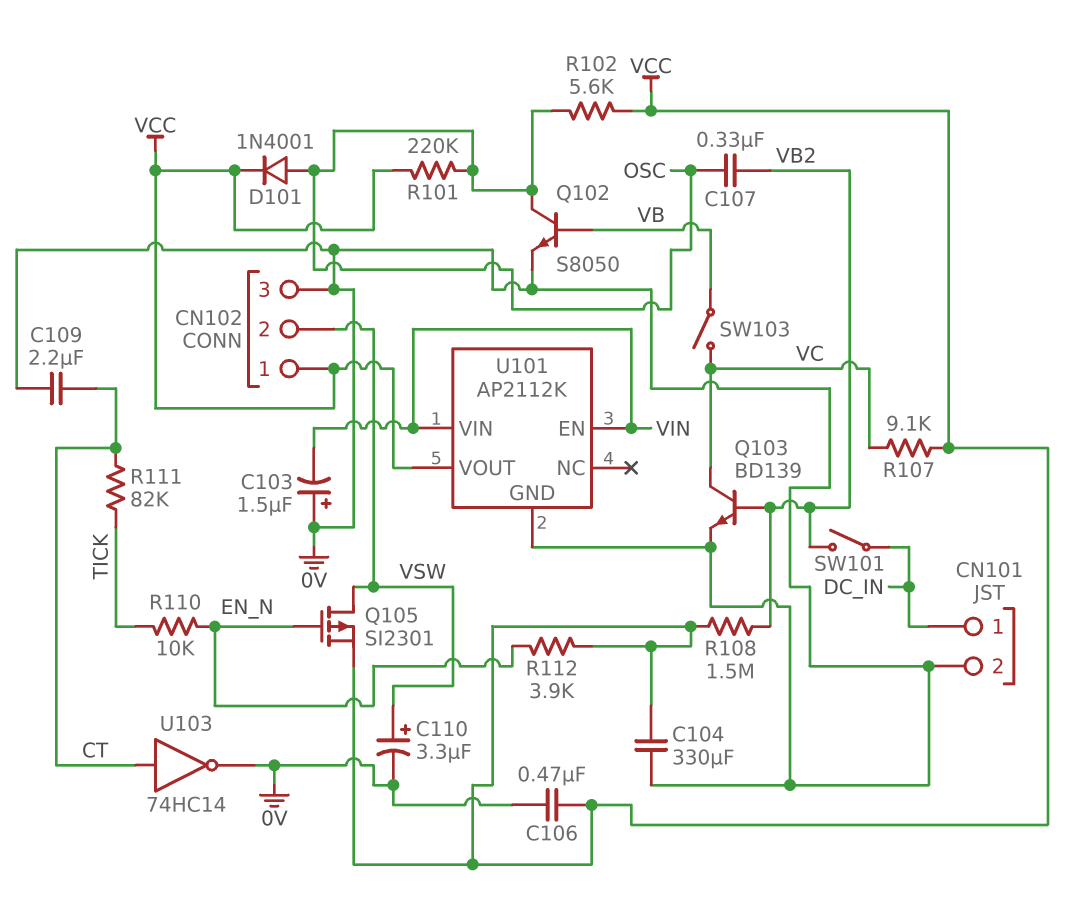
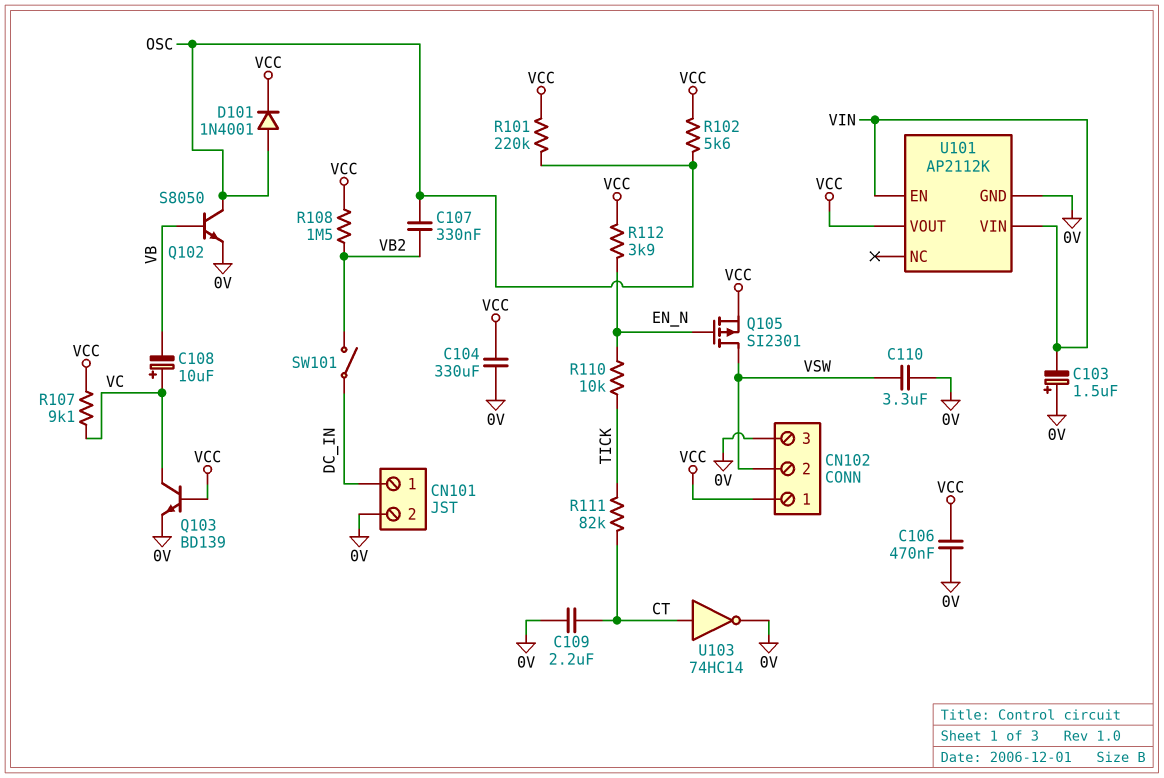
C108: none -> 10uF (plus VC, minus VB)
C110: 3.3uF (plus VSW, minus 0V) -> 3.3uF (0V, VSW)
Q103: NPN BD139 (B VB2, C VC, E 0V) -> NPN BD139 (B VCC, C VC, E 0V)
SW103: switch (VB, VC) -> none

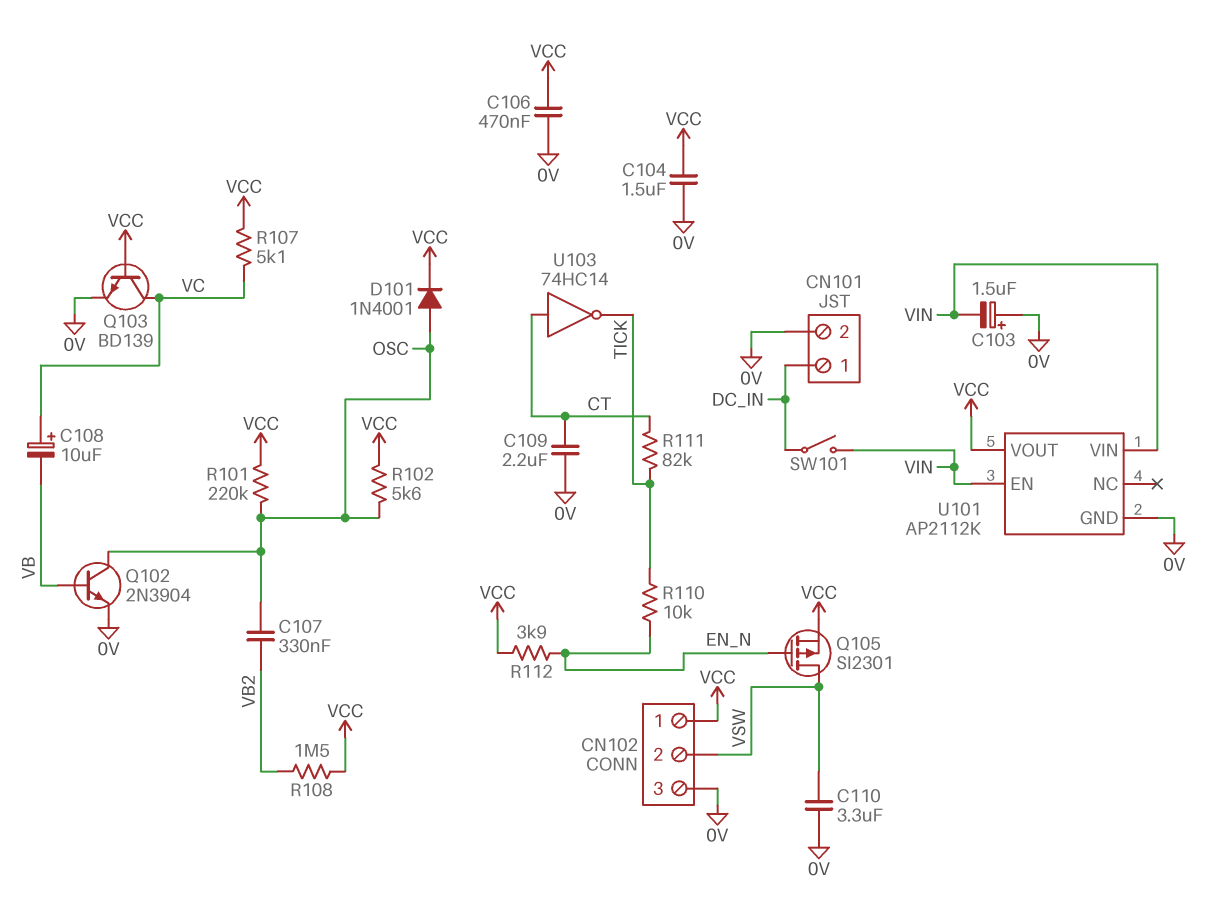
C104: 330uF (0V, VCC) -> 1.5uF (0V, VCC)
Q102: NPN S8050 (B VB, C OSC, E 0V) -> NPN 2N3904 (B VB, C OSC, E 0V)
R107: 9.1k (VC, VCC) -> 5.1k (VC, VCC)
SW101: switch (DC_IN, VB2) -> switch (DC_IN, VIN)
U103: NOT 74HC14 (in CT, out 0V) -> NOT 74HC14 (in CT, out TICK)

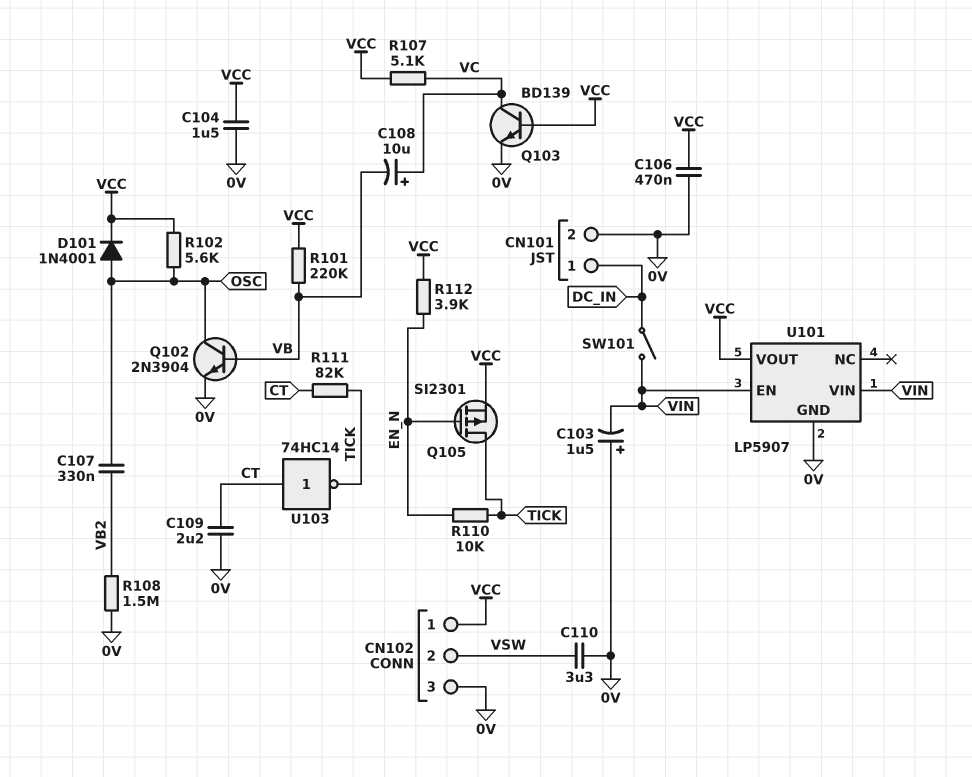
Q105: PMOS SI2301 (G EN_N, D VSW, S VCC) -> PMOS SI2301 (G EN_N, D TICK, S VCC)
R101: 220k (OSC, VCC) -> 220k (VB, VCC)
R108: 1.5M (VB2, VCC) -> 1.5M (0V, VB2)
U101: AP2112K -> LP5907

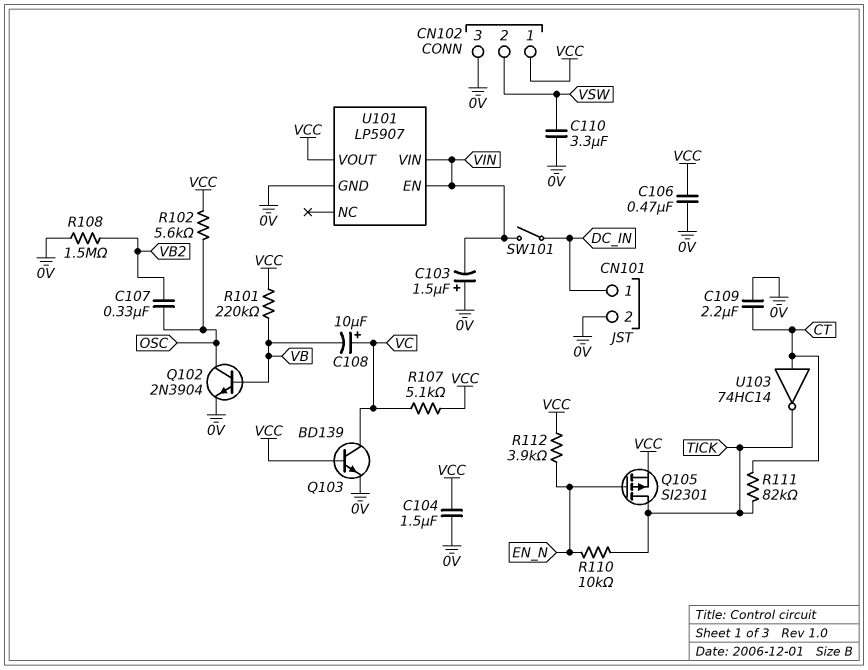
D101: diode 1N4001 (A OSC, K VCC) -> none

